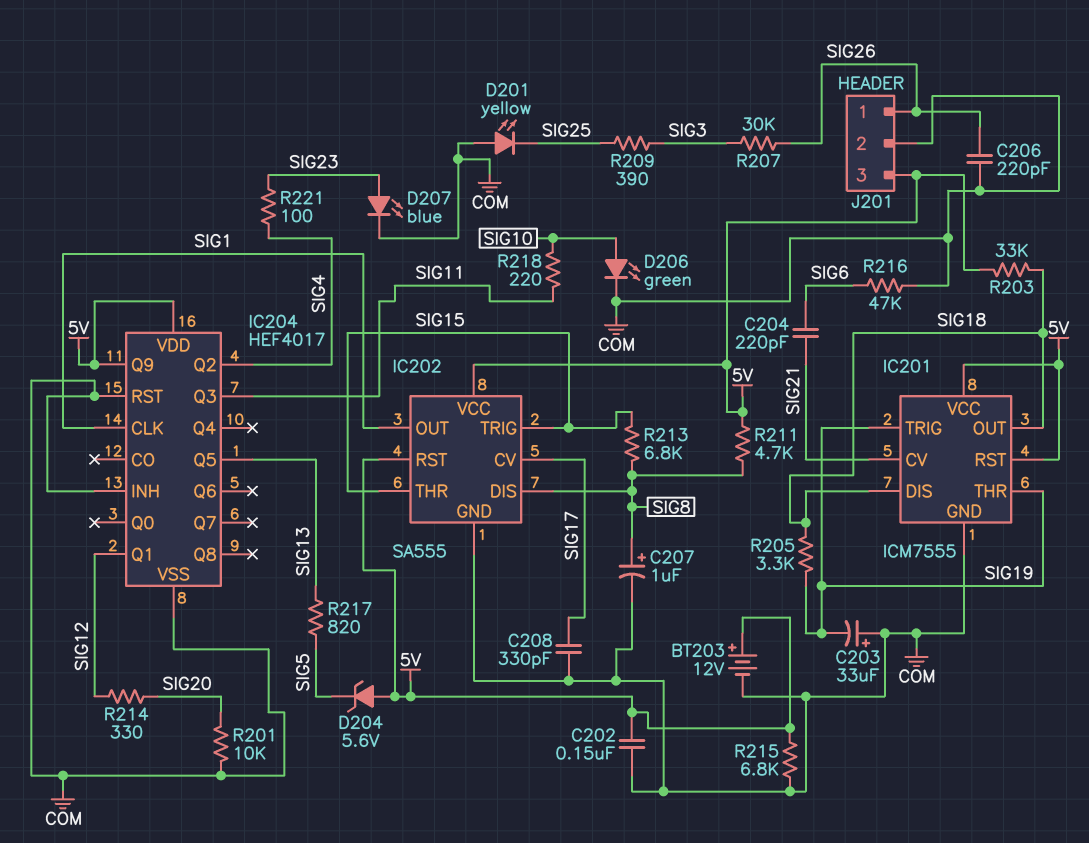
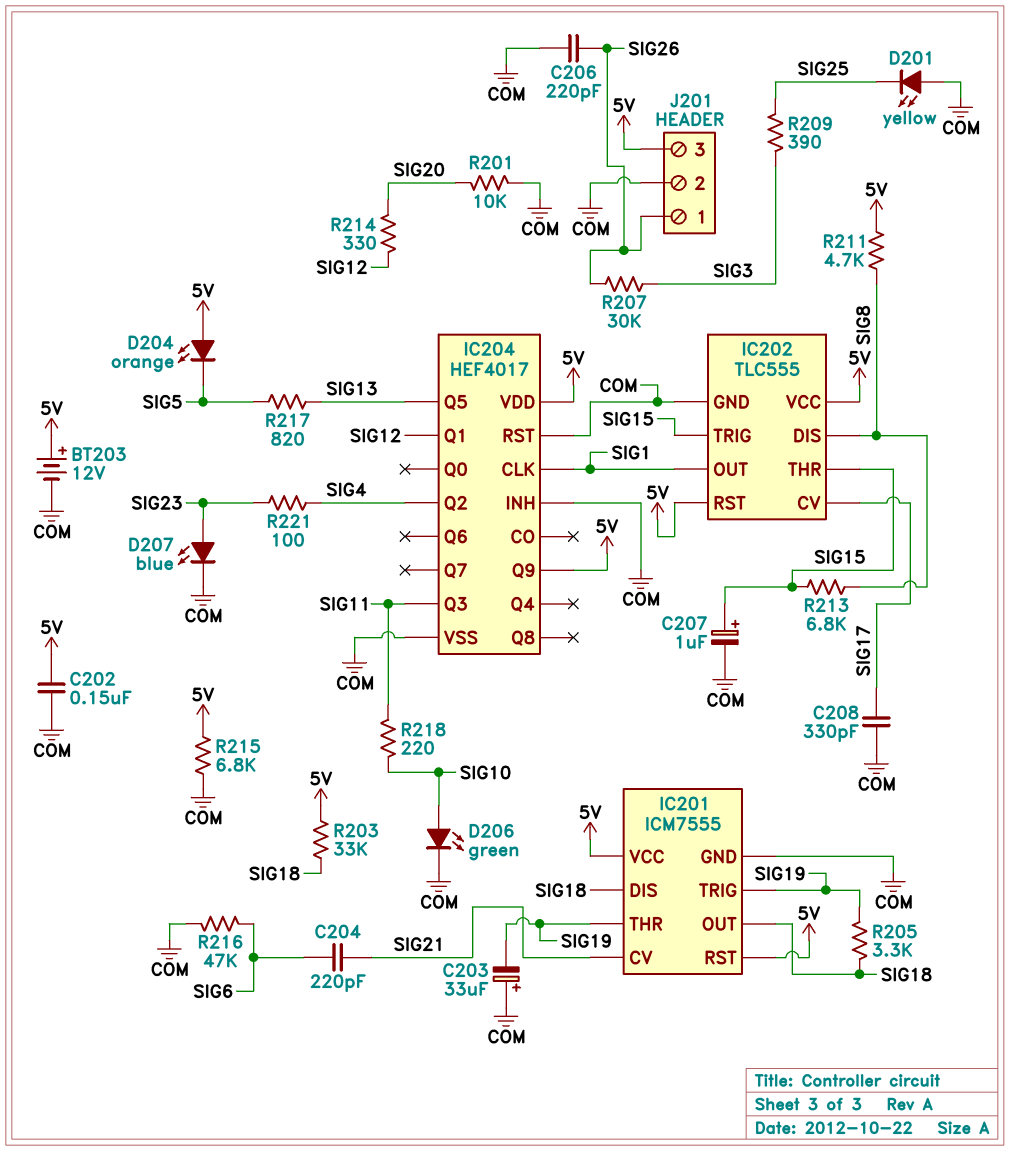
C207: 1uF (plus SIG8, minus COM) -> 1uF (plus SIG15, minus COM)
D204: zener 5.6V (A 5V, K SIG5) -> LED orange (A 5V, K SIG5)
IC202: SA555 -> TLC555

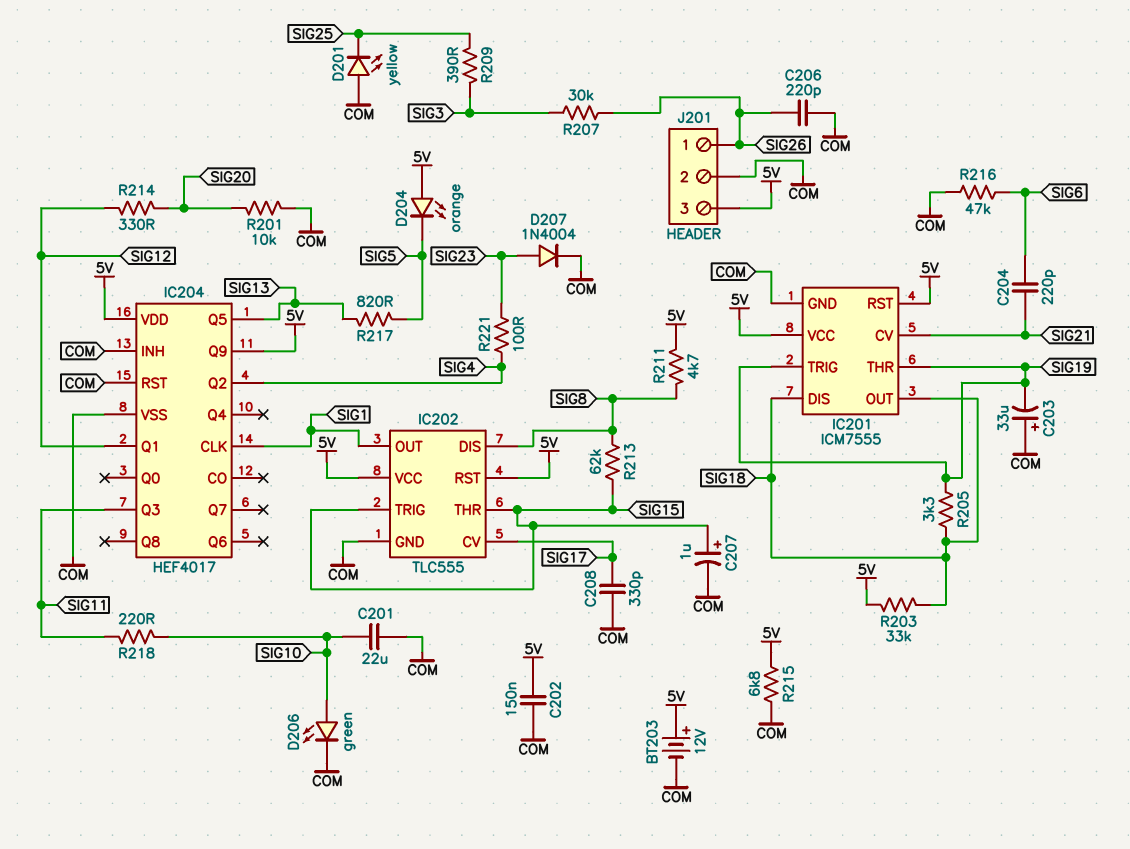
C201: none -> 22uF (COM, SIG10)
D207: LED blue (A SIG23, K COM) -> diode 1N4004 (A SIG23, K COM)
R213: 6.8k (SIG8, SIG15) -> 62k (SIG8, SIG15)

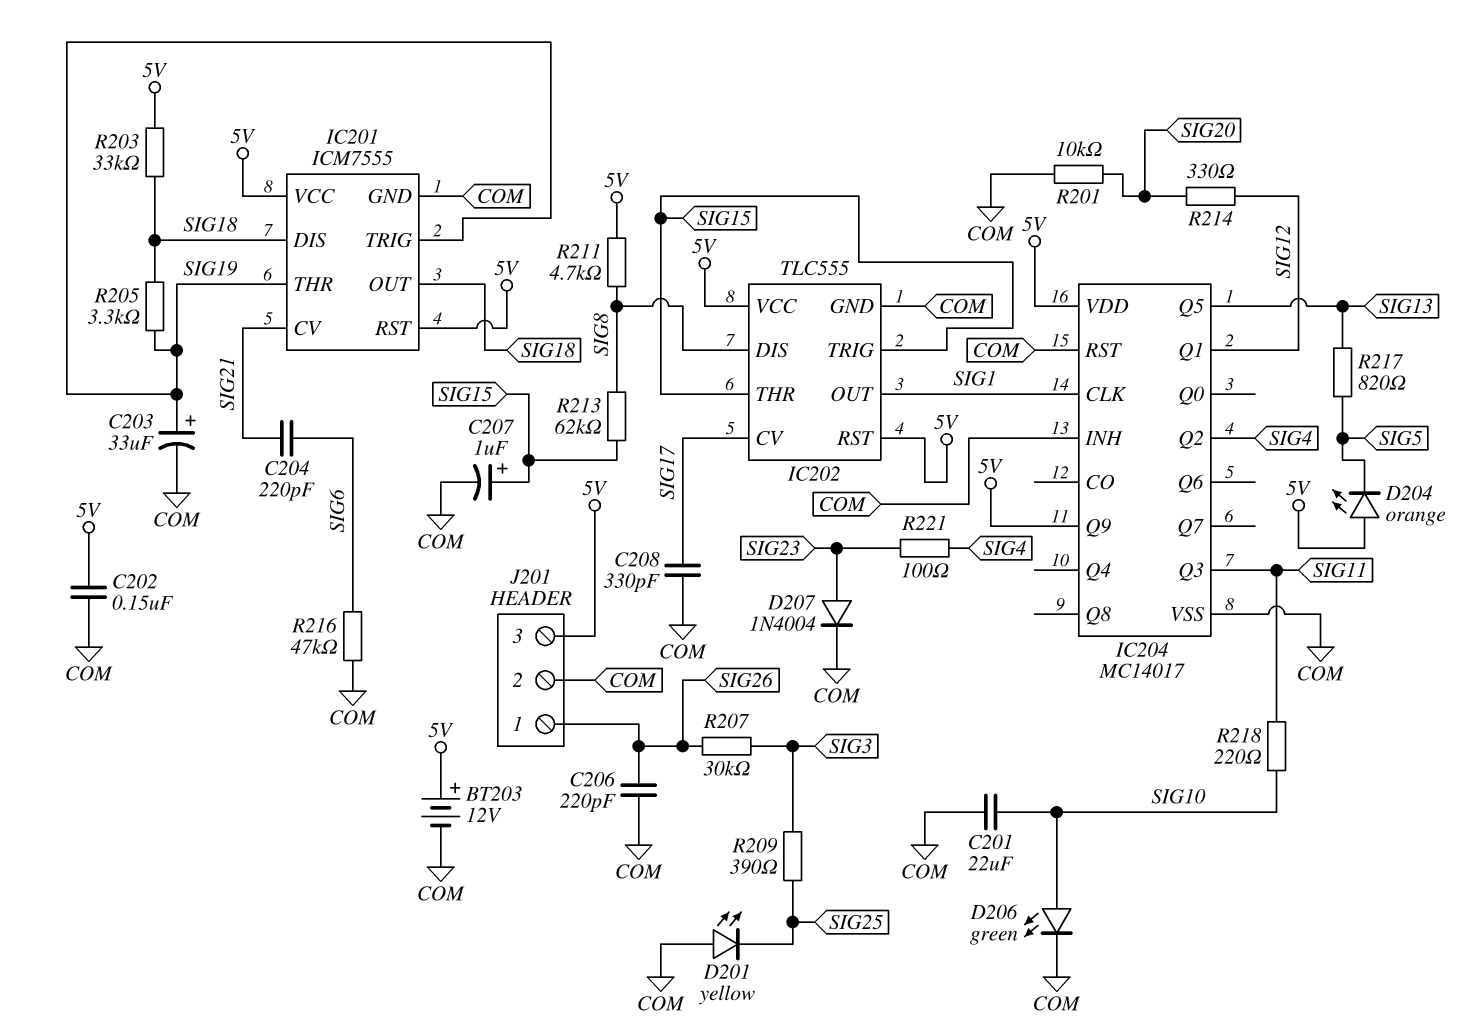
C203: 33uF (plus COM, minus SIG19) -> 33uF (plus SIG19, minus COM)
IC204: HEF4017 -> MC14017
R215: 6.8k (5V, COM) -> none

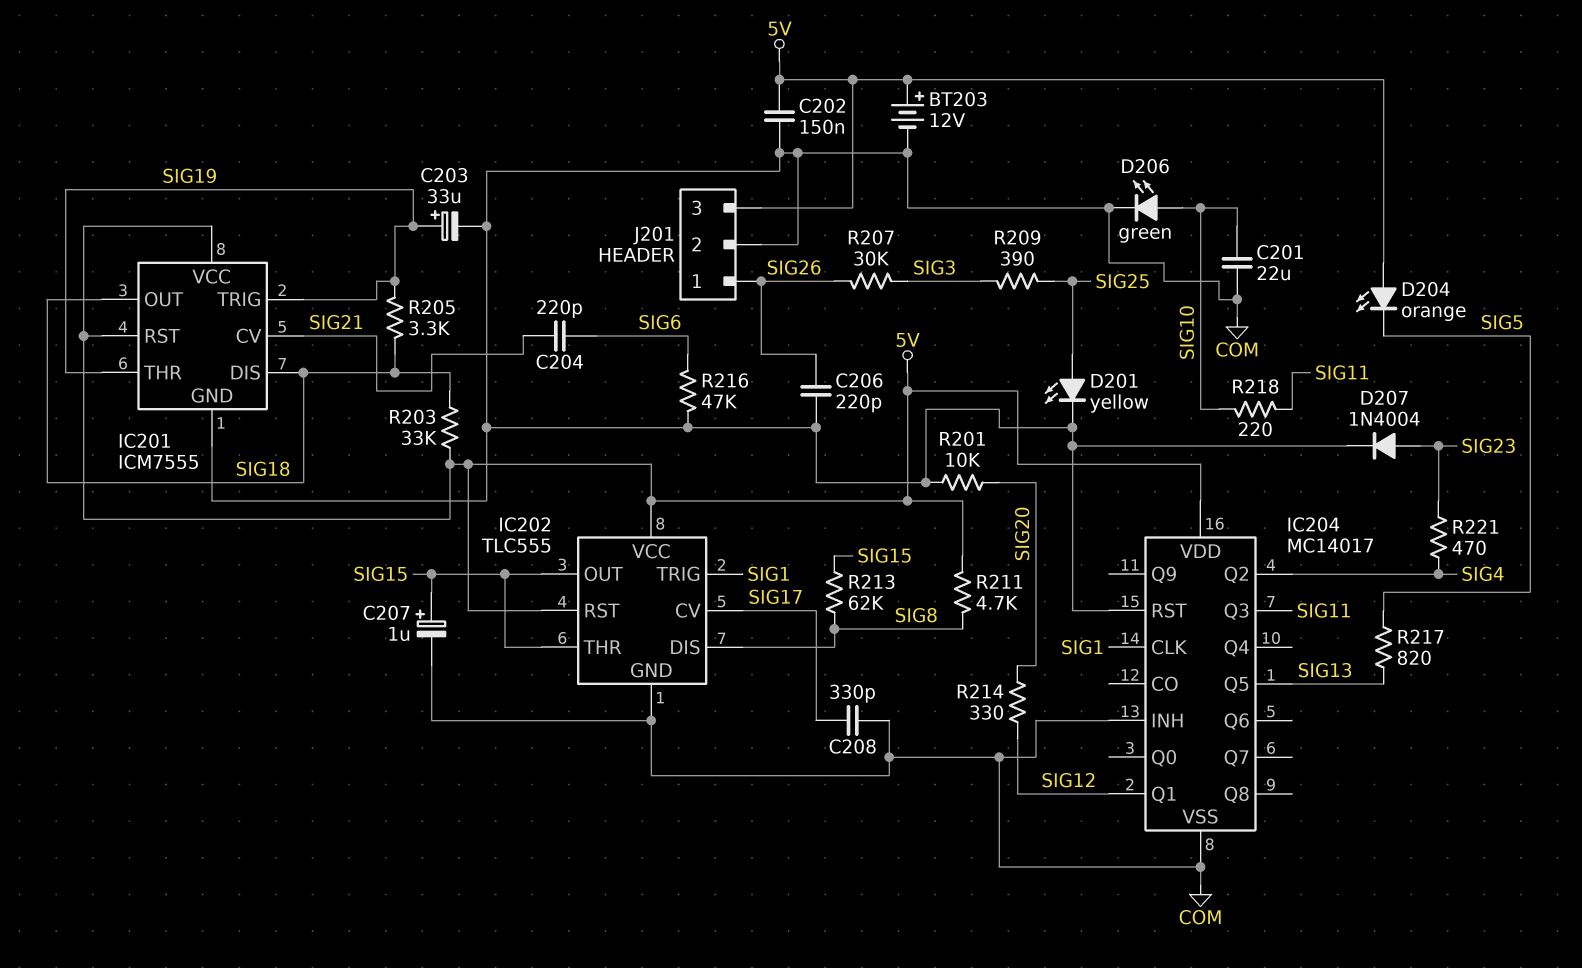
D201: LED yellow (A COM, K SIG25) -> LED yellow (A SIG25, K COM)
IC202 pin OUT: SIG1 -> SIG15
IC202 pin TRIG: SIG15 -> SIG1
IC204 pin Q9: 5V -> none
R221: 100 (SIG4, SIG23) -> 470 (SIG4, SIG23)

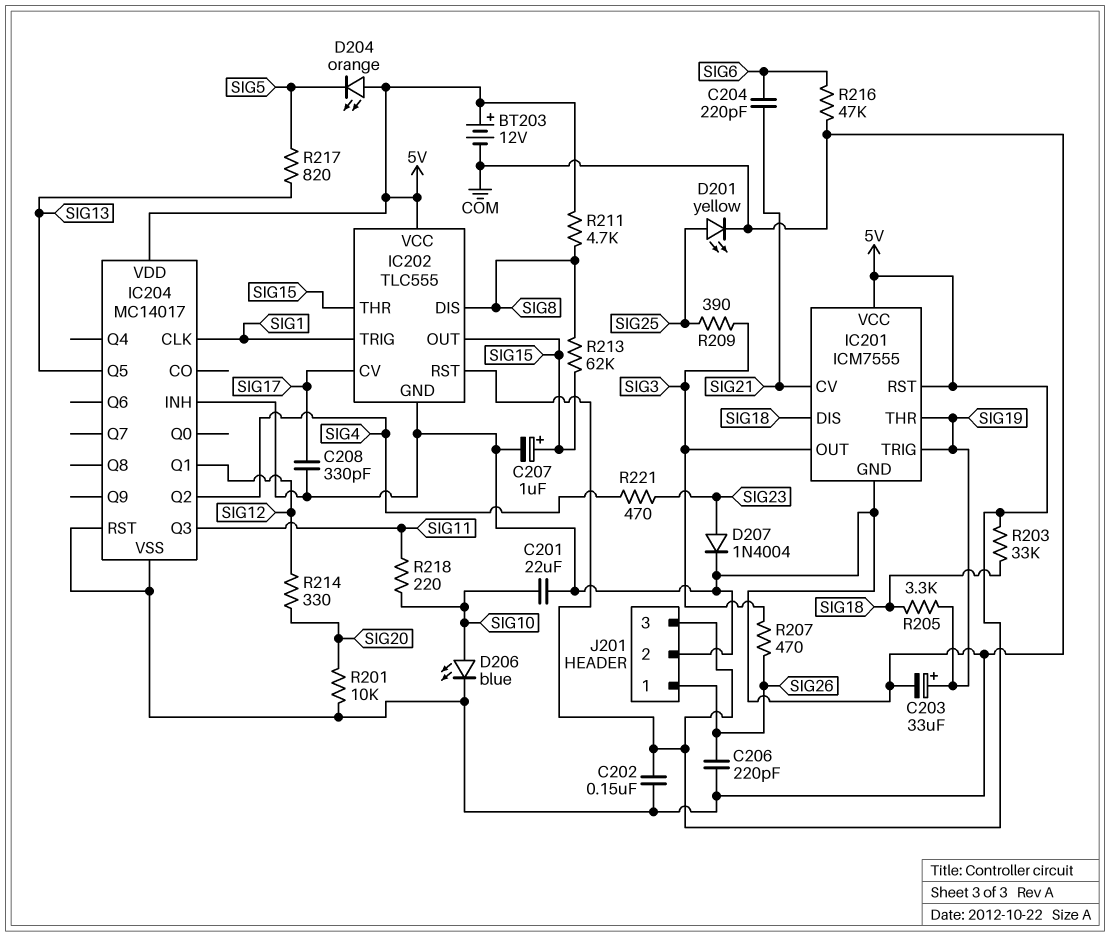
D206: LED green (A SIG10, K COM) -> LED blue (A SIG10, K COM)
IC201 pin OUT: SIG18 -> SIG3
R207: 30k (SIG3, SIG26) -> 470 (SIG3, SIG26)

